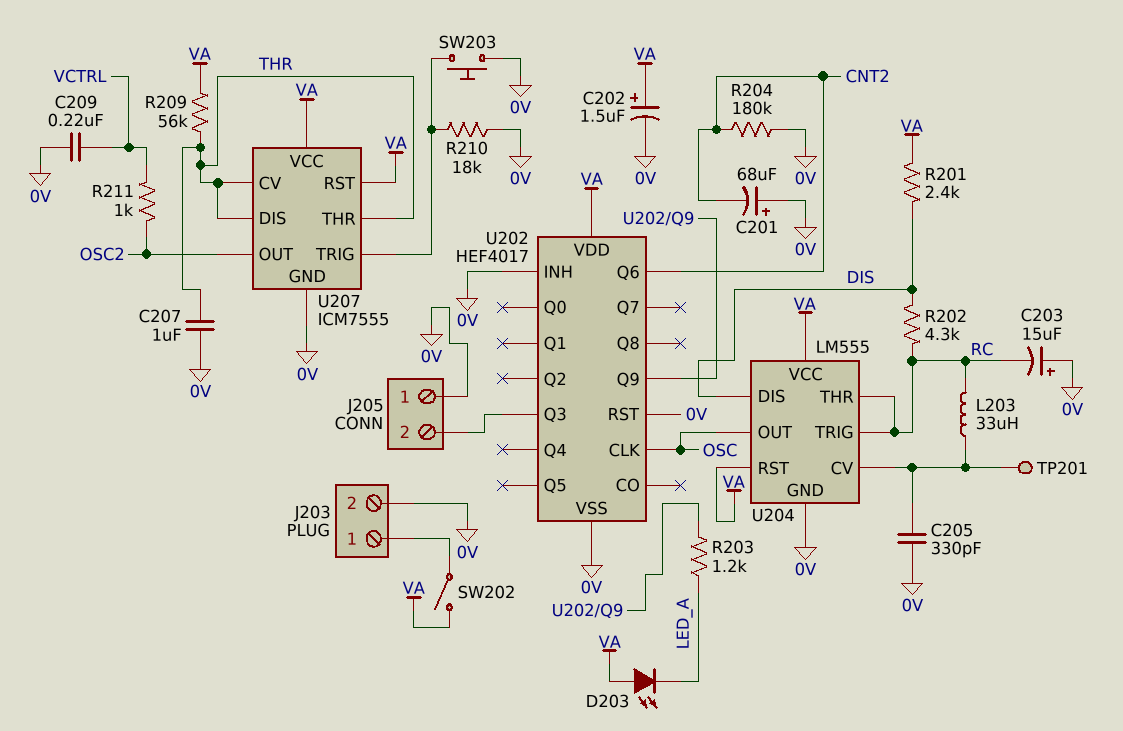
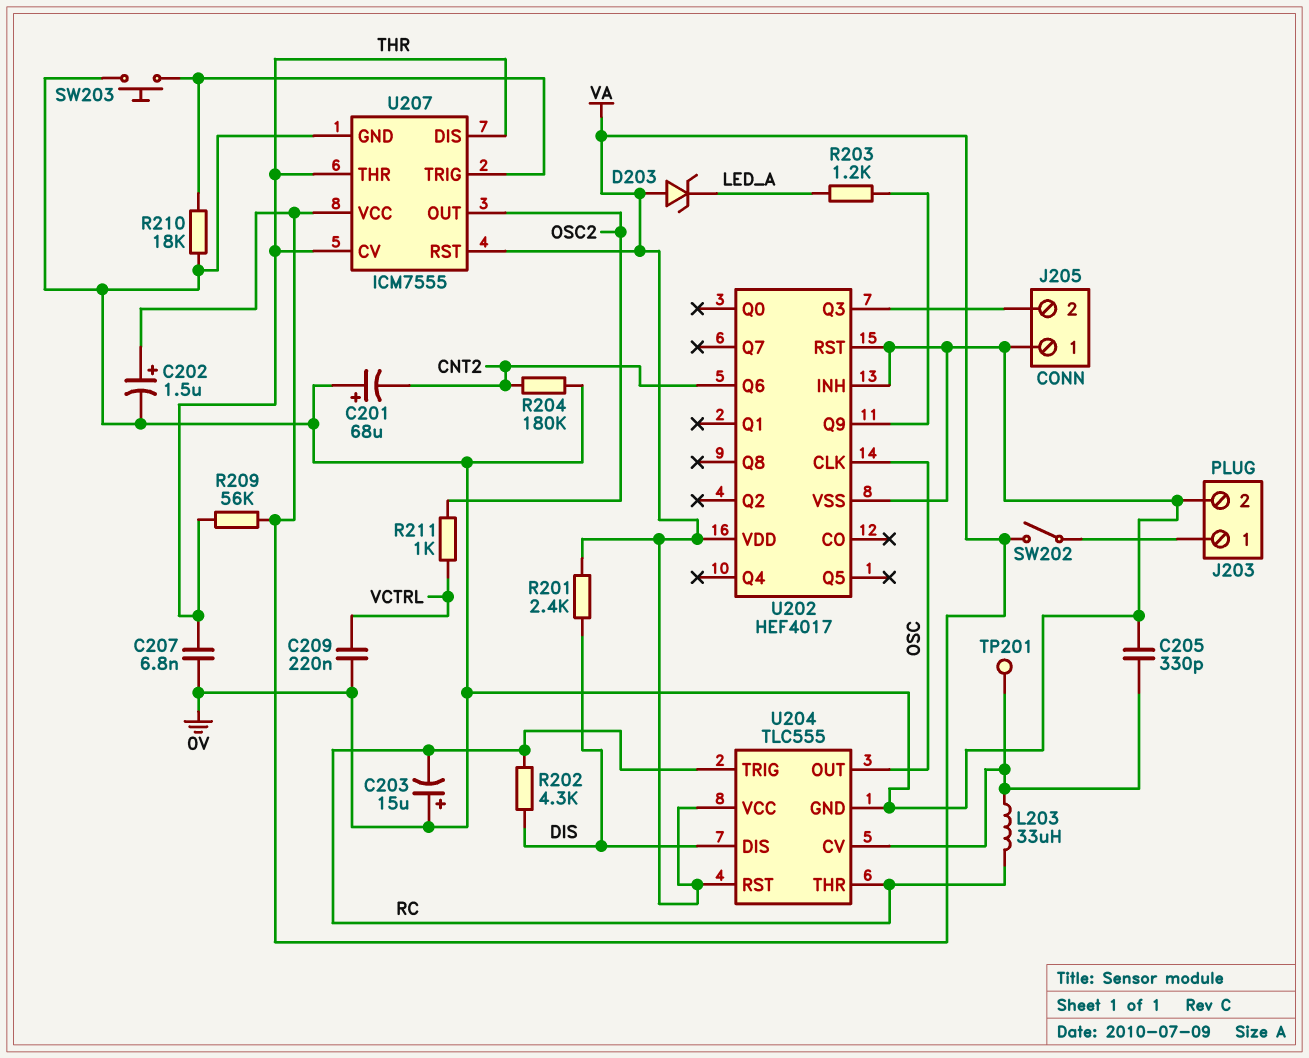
C207: 1uF (0V, THR) -> 6.8nF (0V, THR)
D203: LED (A VA, K LED_A) -> zener (A VA, K LED_A)
U204: LM555 -> TLC555

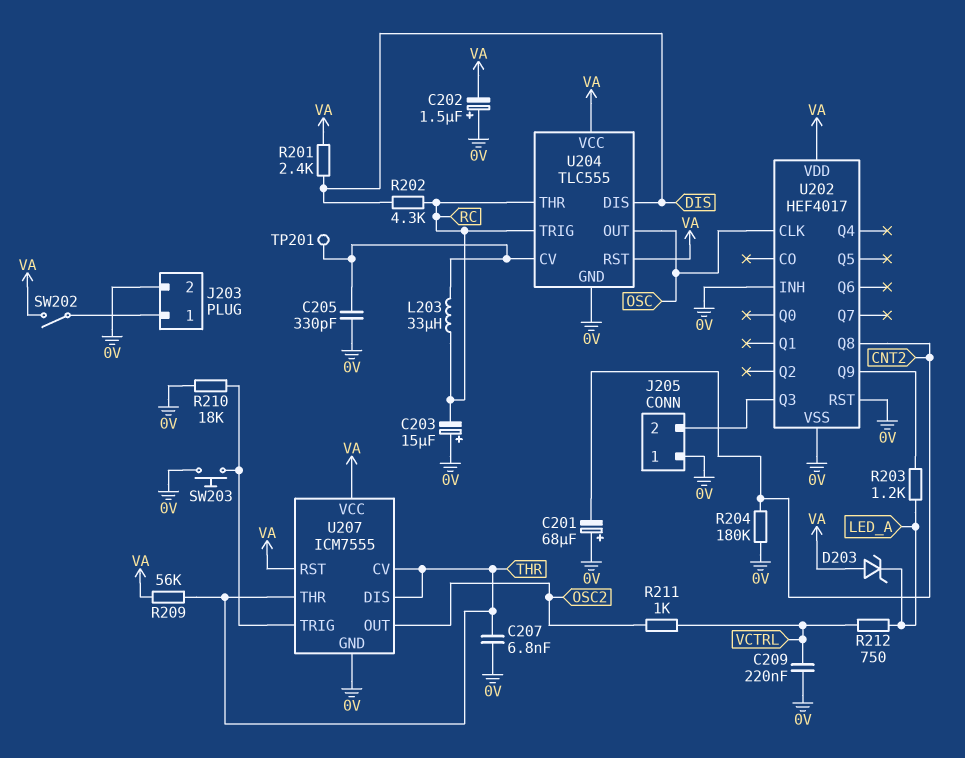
C202: 1.5uF (plus VA, minus 0V) -> 1.5uF (plus 0V, minus VA)
R212: none -> 750 (LED_A, VCTRL)
U202 pin Q6: CNT2 -> none
U202 pin Q8: none -> CNT2

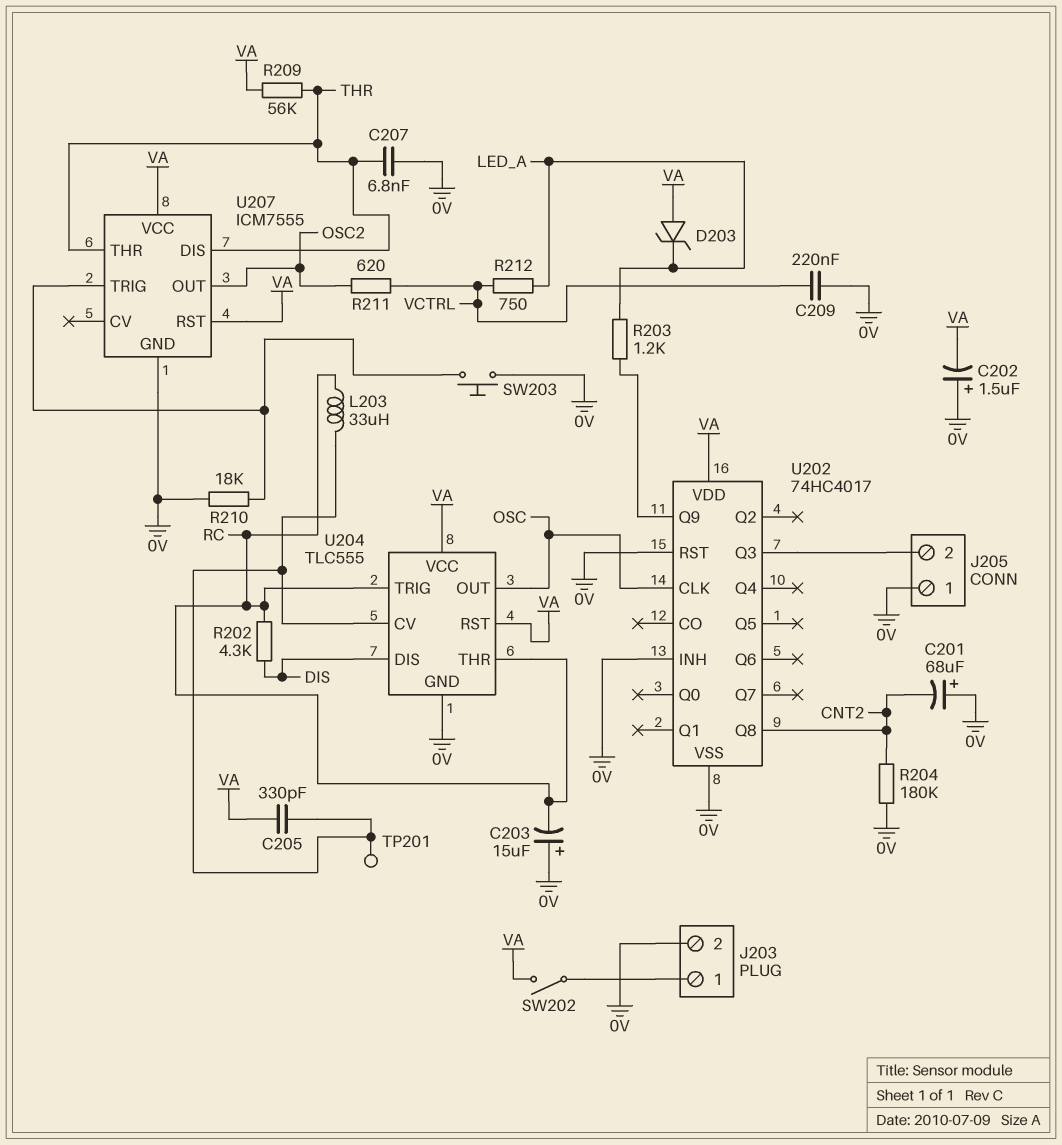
C205: 330pF (0V, U204/CV) -> 330pF (U204/CV, VA)
R201: 2.4k (DIS, VA) -> none
R211: 1k (OSC2, VCTRL) -> 620 (OSC2, VCTRL)
U202: HEF4017 -> 74HC4017
U207 pin CV: THR -> none

